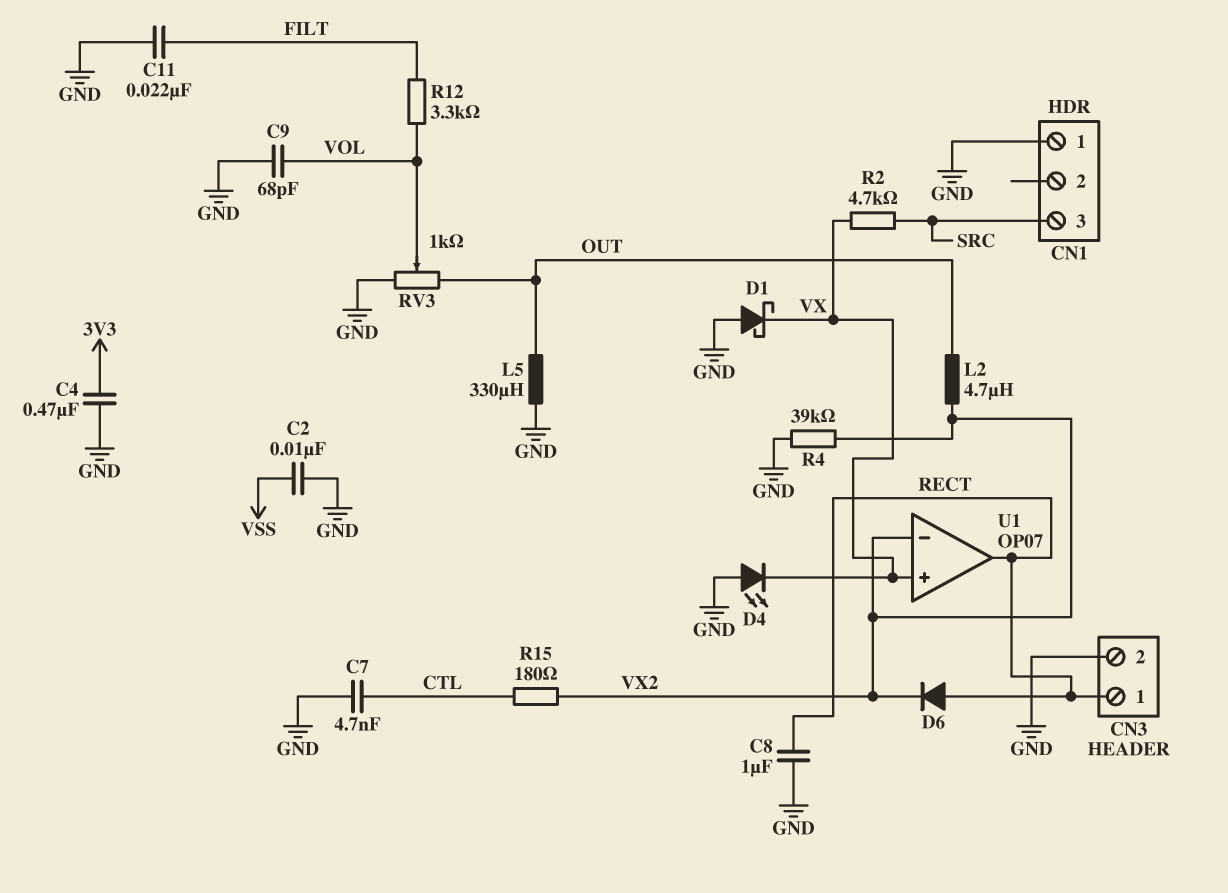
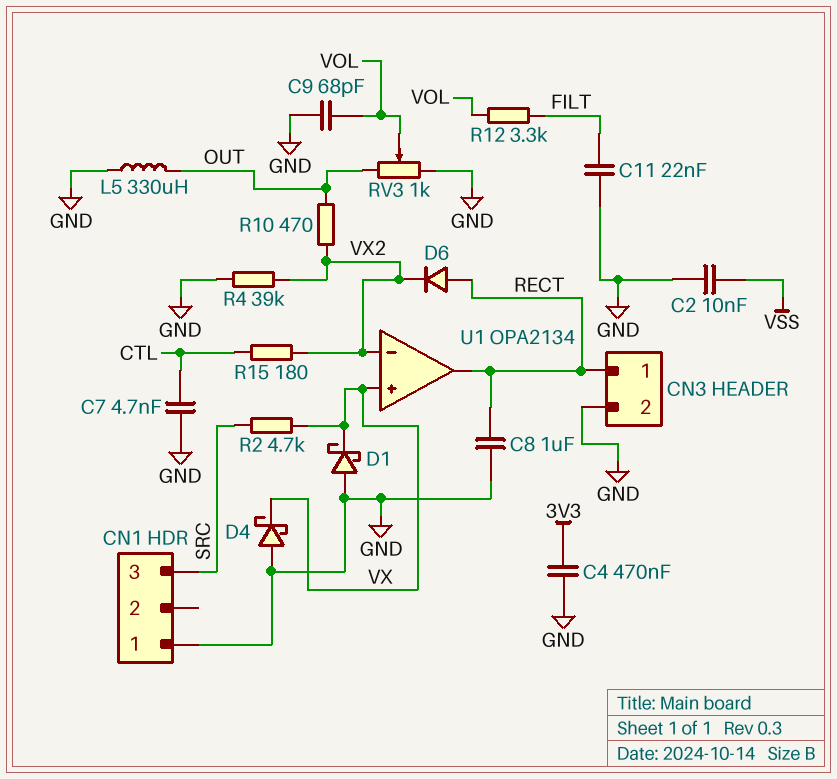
D4: LED (A GND, K VX) -> schottky (A GND, K VX)
L2: 4.7uH (OUT, VX2) -> none
R10: none -> 470 (OUT, VX2)
U1: OP07 -> OPA2134

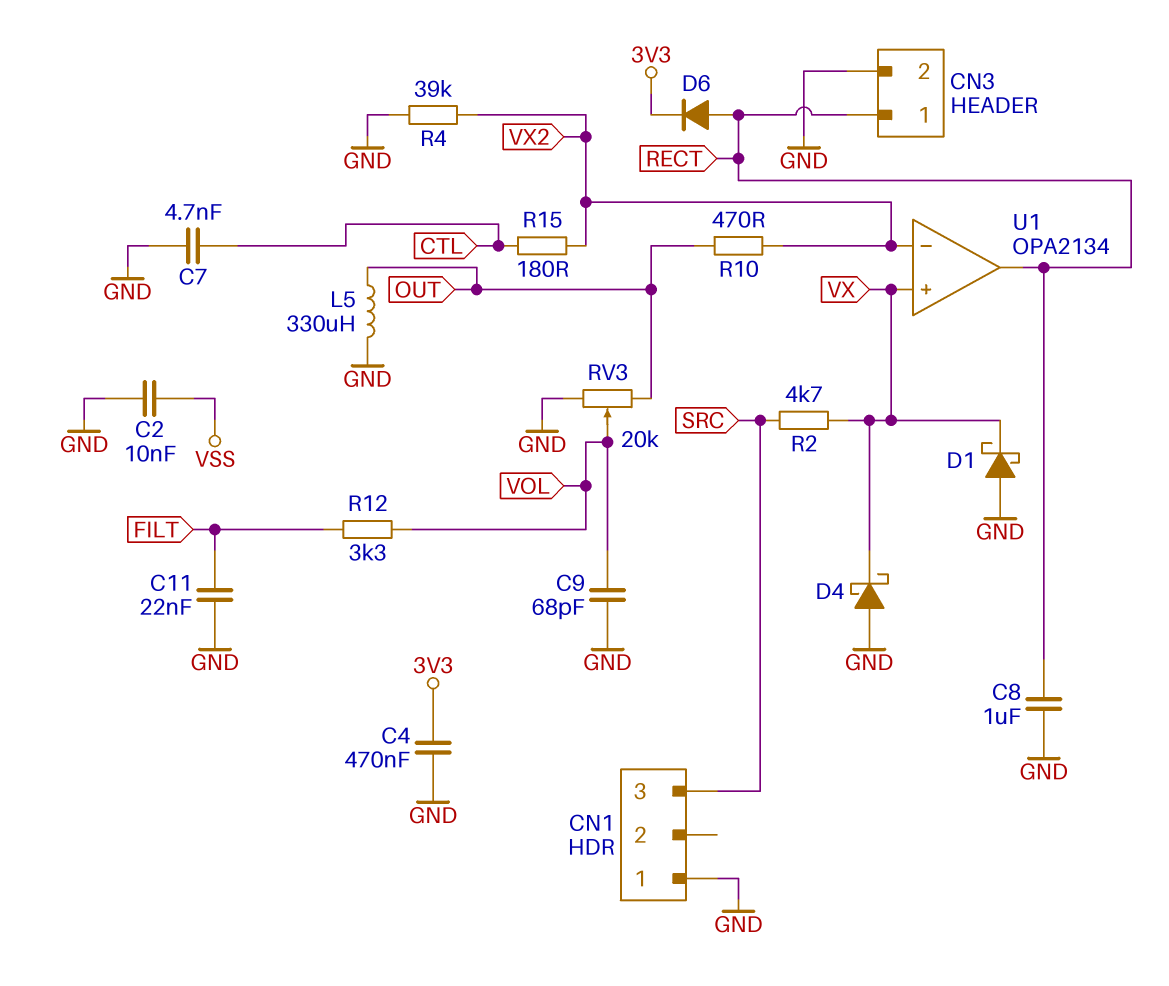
D6: diode (A RECT, K VX2) -> diode (A RECT, K 3V3)
RV3: 1k (GND, OUT, wiper VOL) -> 20k (GND, OUT, wiper VOL)

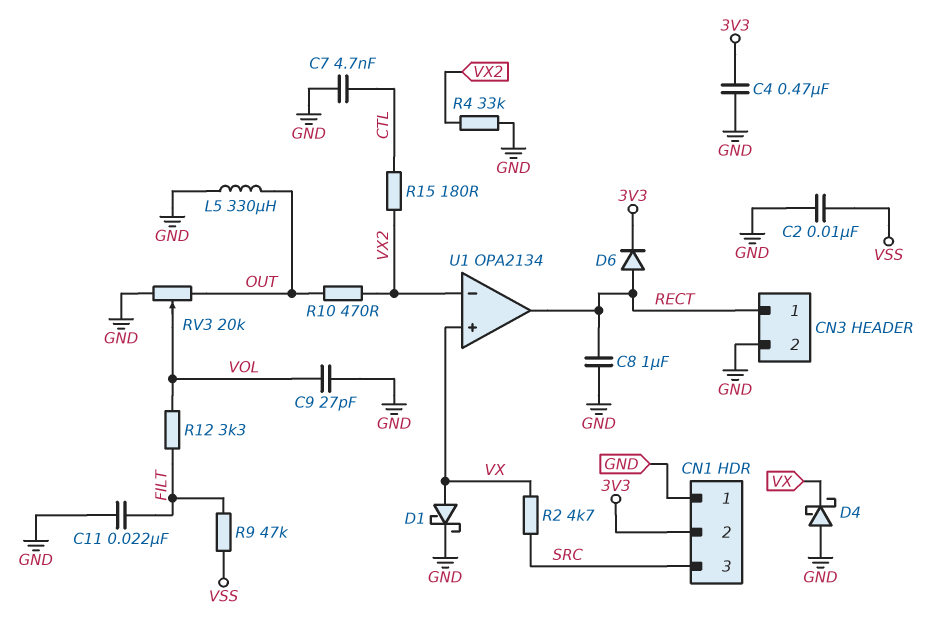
C9: 68pF (GND, VOL) -> 27pF (GND, VOL)
CN1 pin 2: none -> 3V3
D1: schottky (A GND, K VX) -> schottky (A VX, K GND)
R4: 39k (GND, VX2) -> 33k (GND, VX2)
R9: none -> 47k (FILT, VSS)

